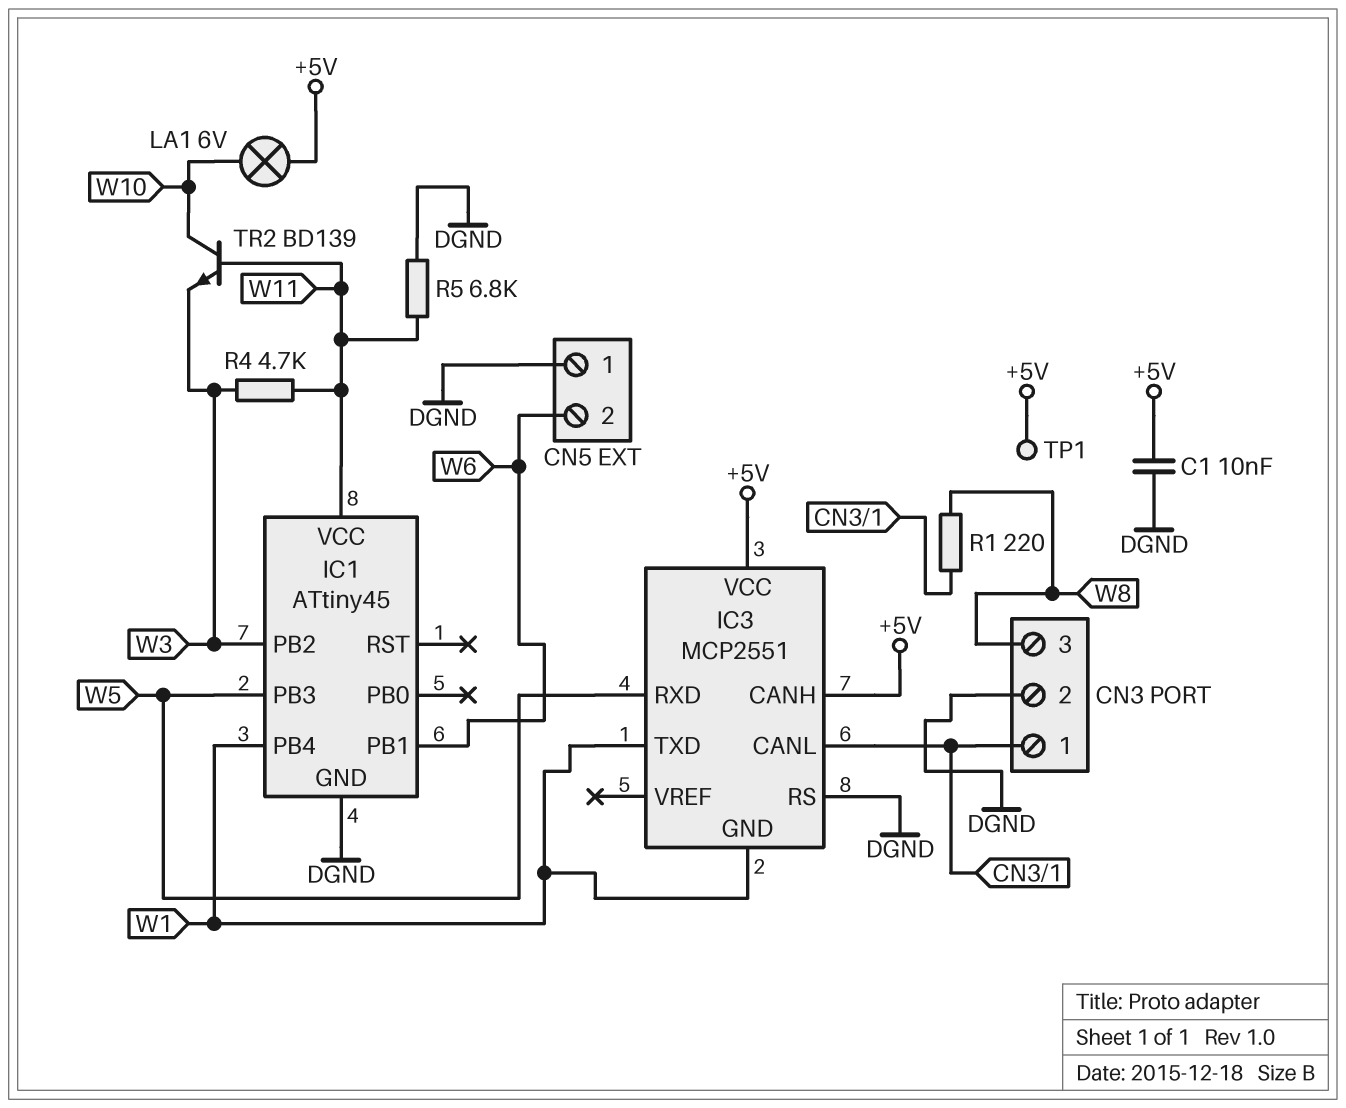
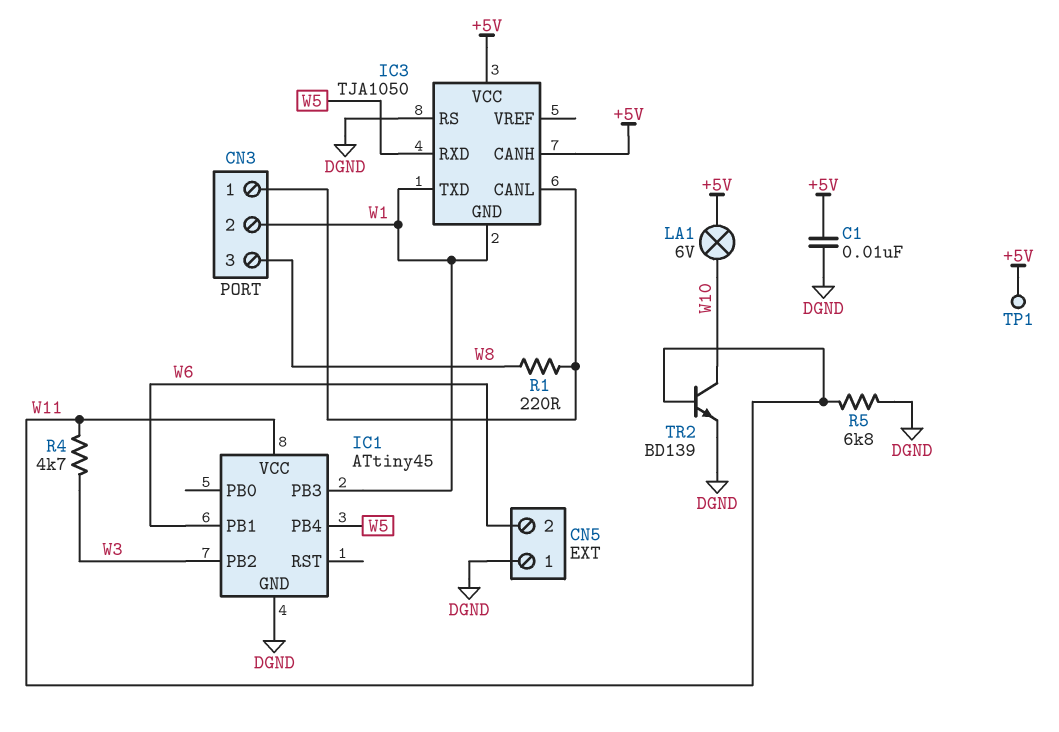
CN3 pin 2: DGND -> W1
IC1 pin PB3: W5 -> W1
IC1 pin PB4: W1 -> W5
IC3: MCP2551 -> TJA1050
TR2: NPN BD139 (B W11, C W10, E W3) -> NPN BD139 (B W11, C W10, E DGND)

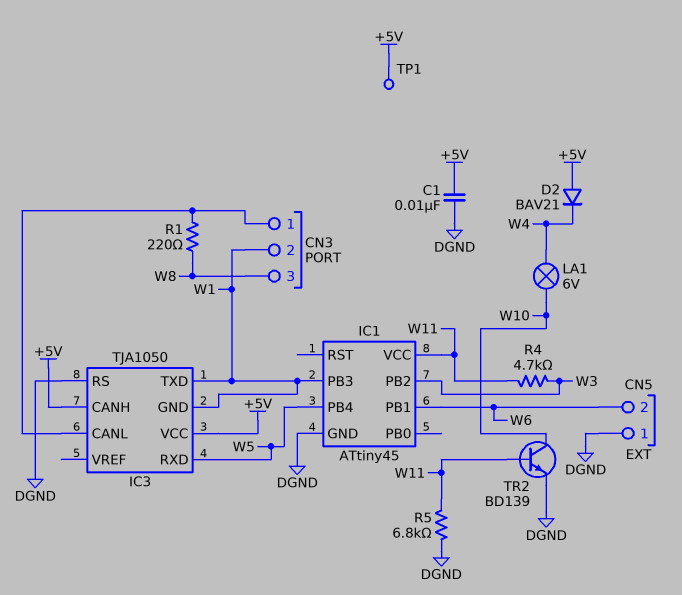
D2: none -> diode BAV21 (A +5V, K W4)
LA1: lamp 6V (+5V, W10) -> lamp 6V (W4, W10)

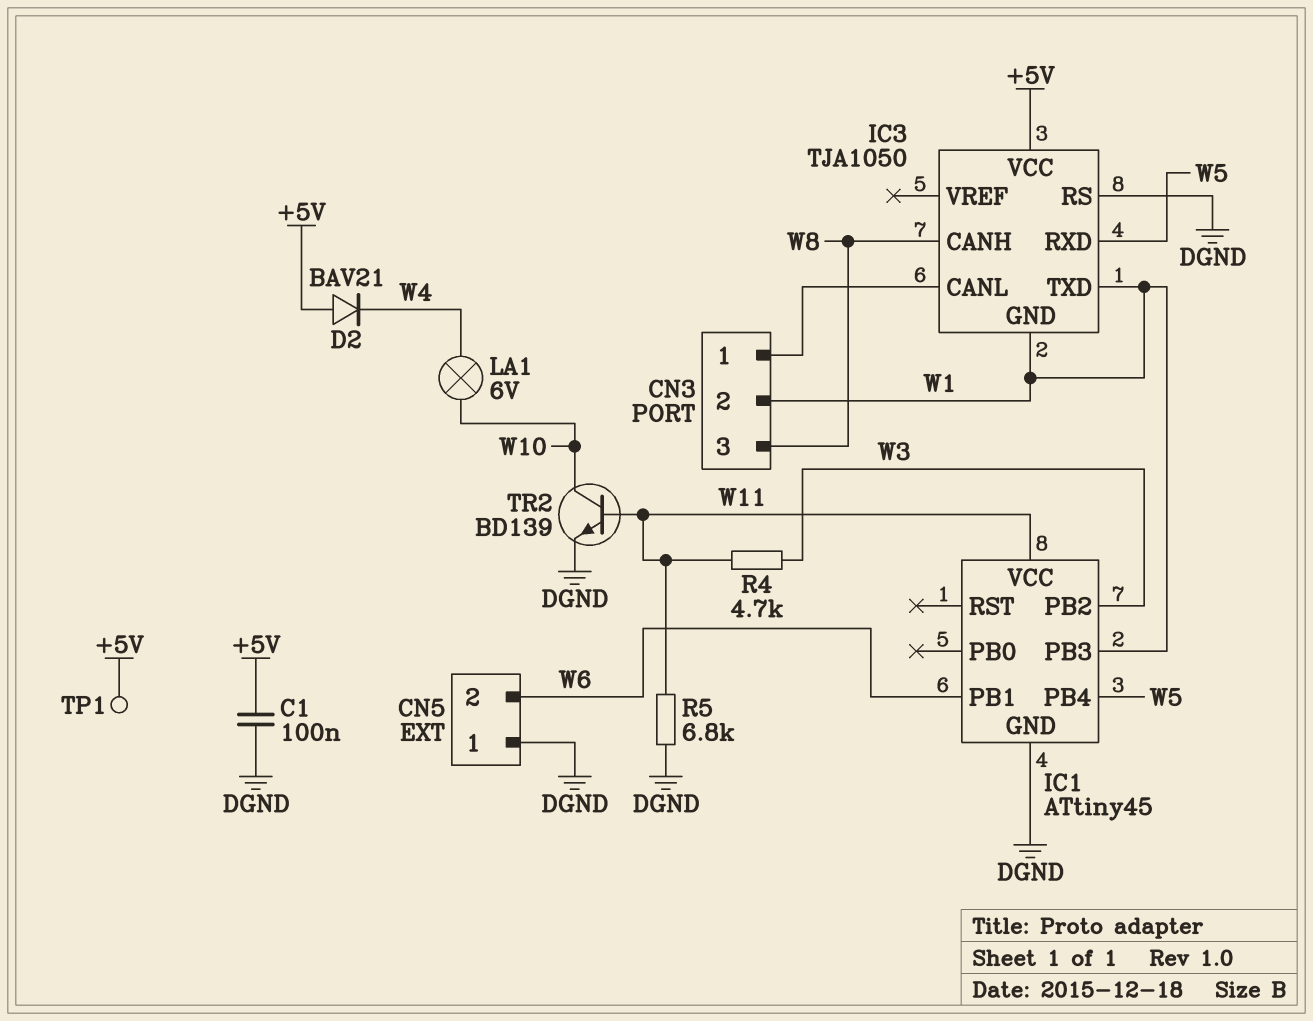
C1: 10nF (+5V, DGND) -> 100nF (+5V, DGND)
IC3 pin CANH: +5V -> W8
R1: 220 (CN3/1, W8) -> none

